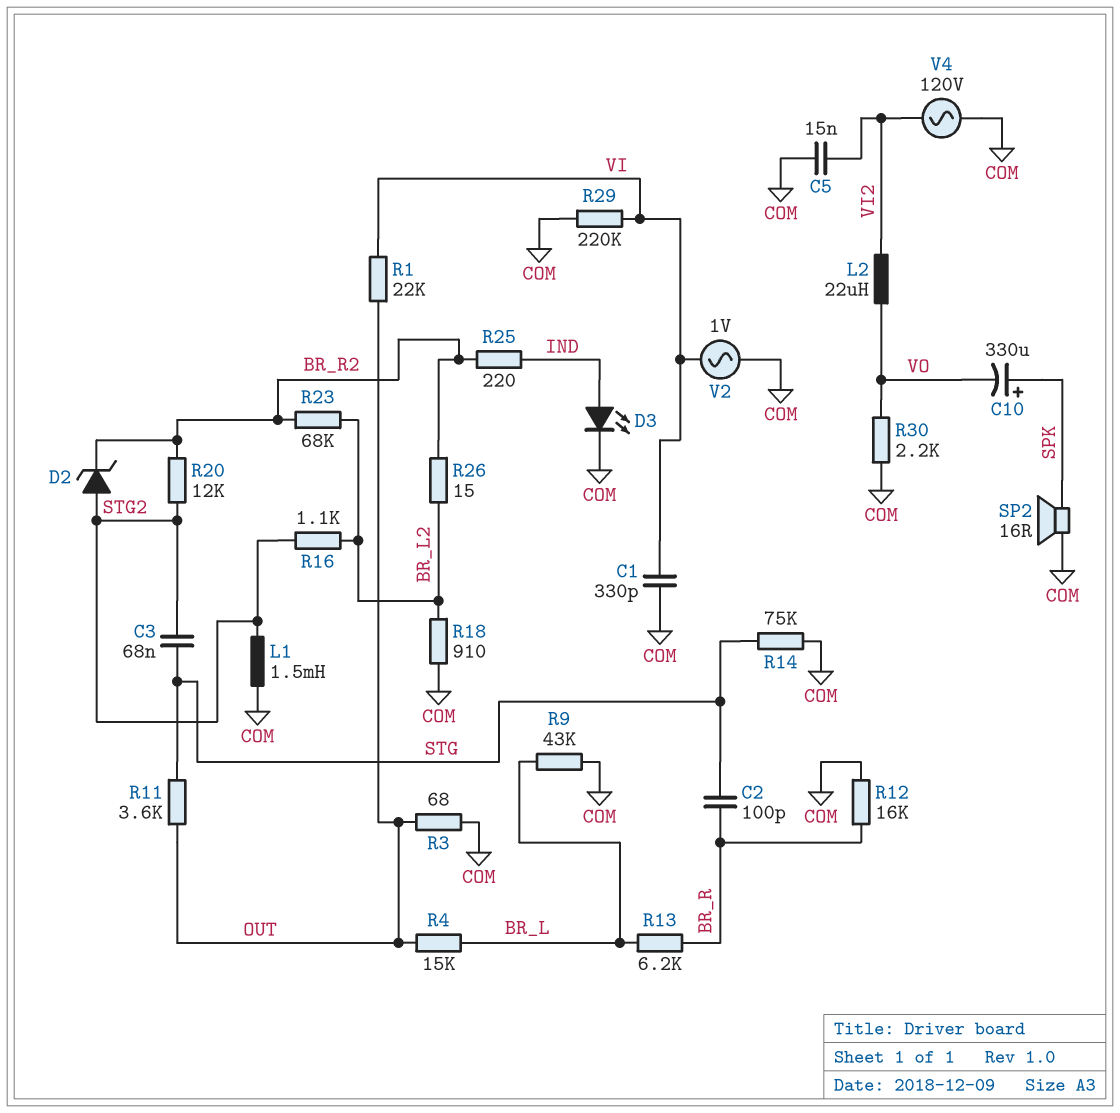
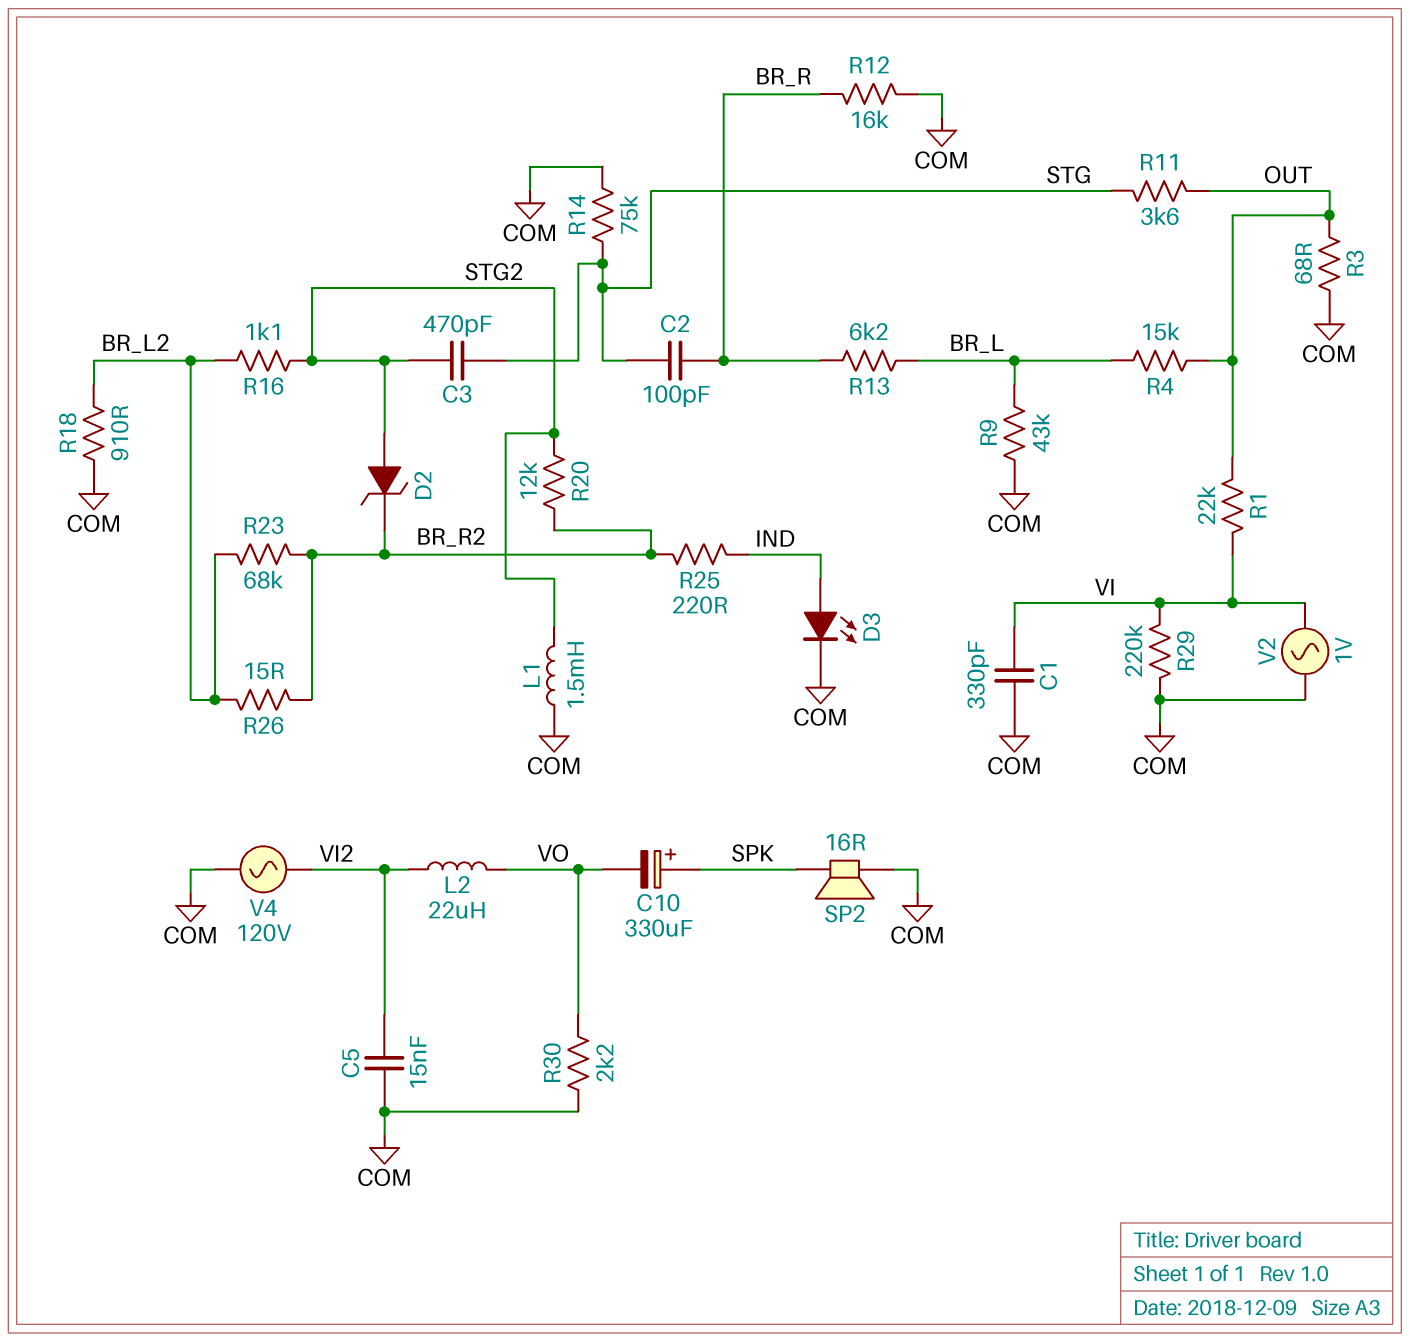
C3: 68nF (STG, STG2) -> 470pF (STG, STG2)

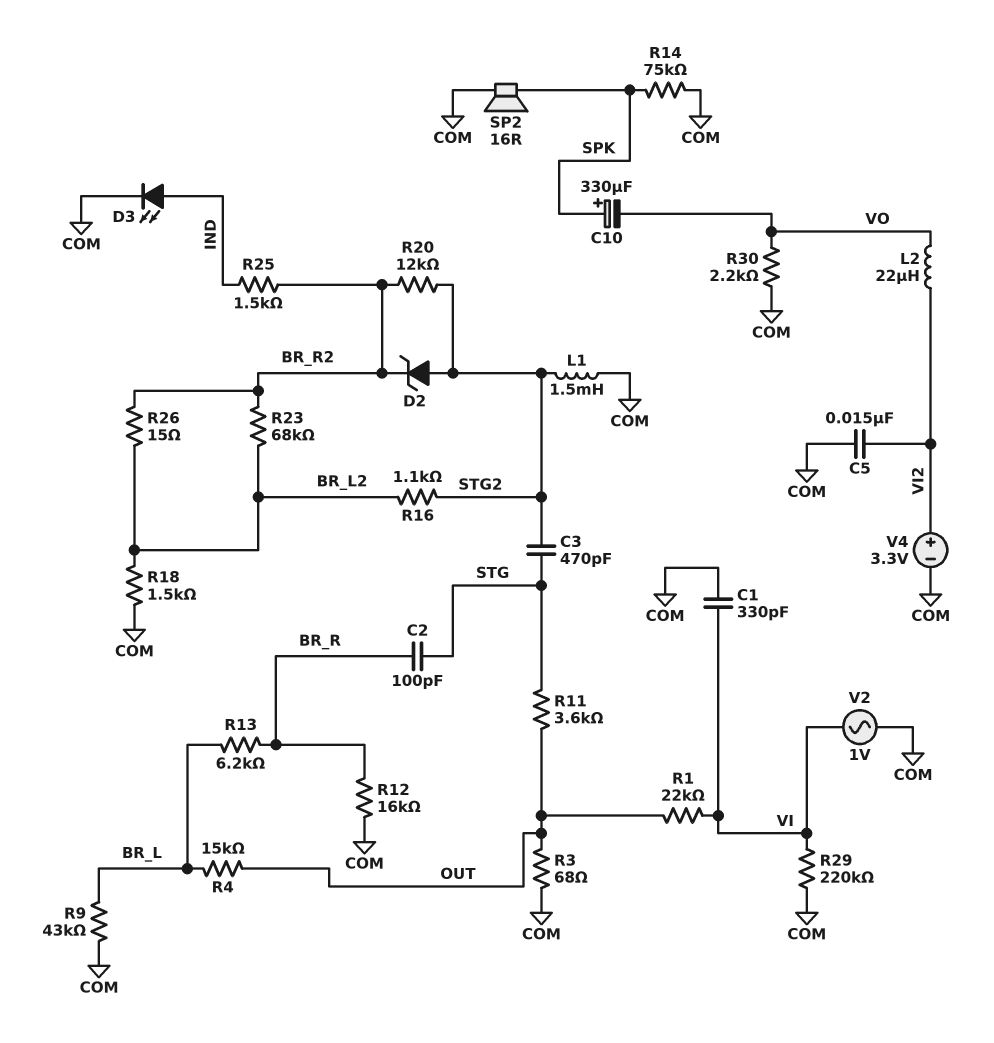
R14: 75k (COM, STG) -> 75k (COM, SPK)
R18: 910 (BR_L2, COM) -> 1.5k (BR_L2, COM)
R25: 220 (BR_R2, IND) -> 1.5k (BR_R2, IND)
V4: AC 120V (COM, VI2) -> 3.3V (plus VI2, minus COM)

